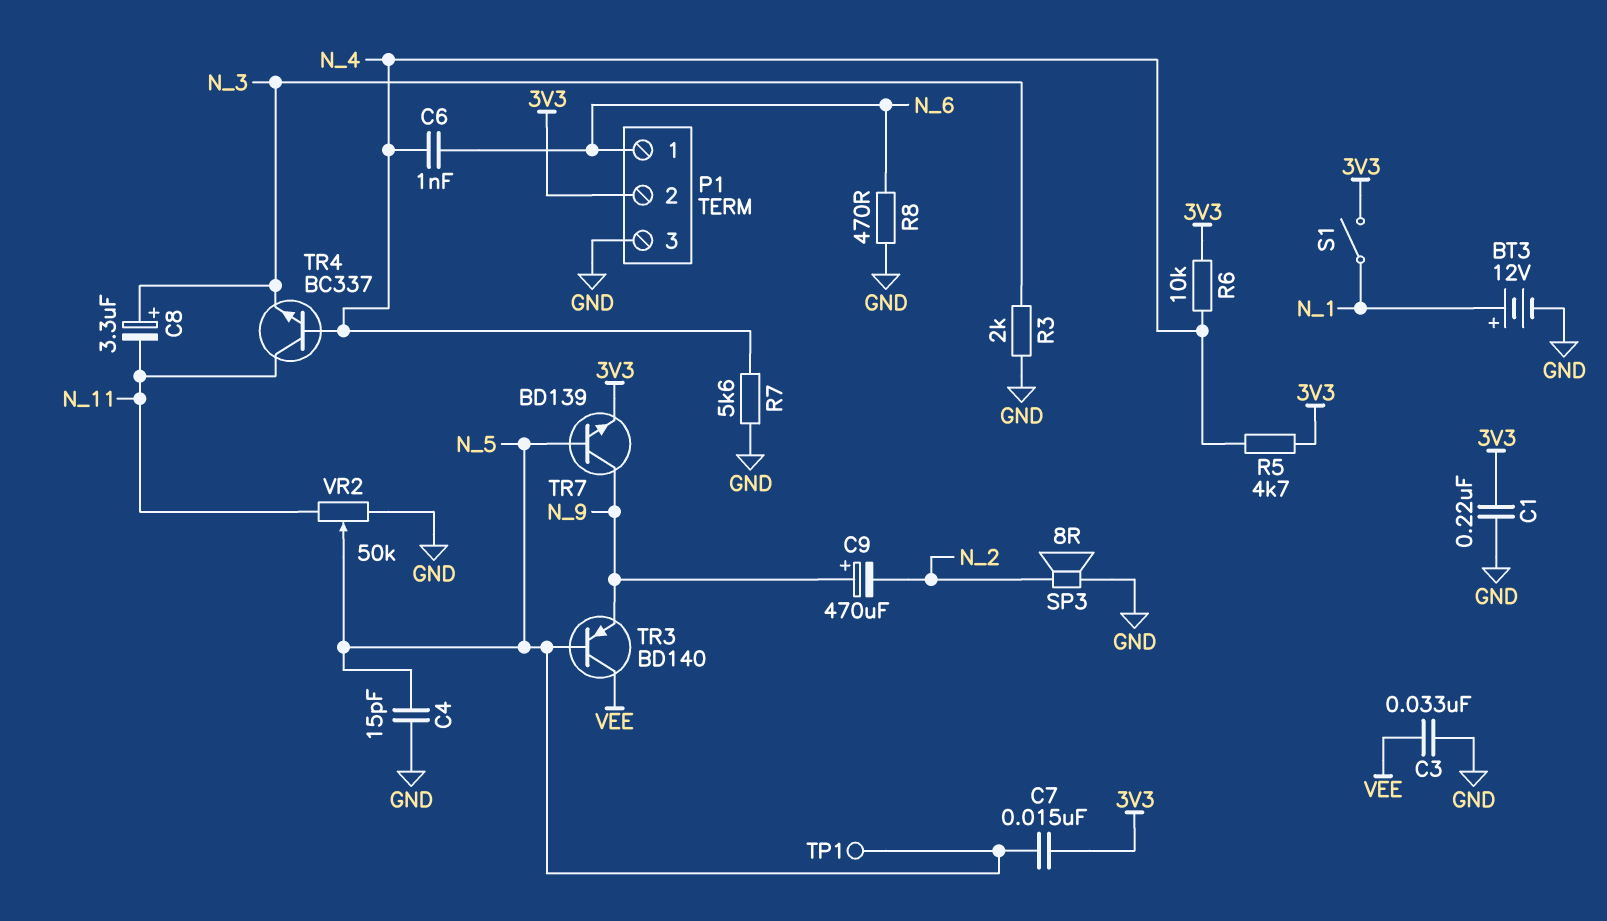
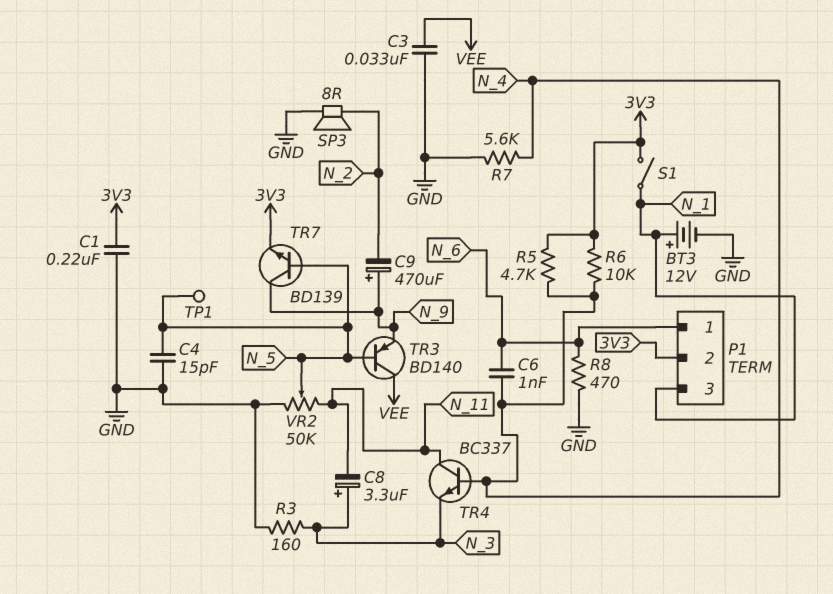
C7: 15nF (3V3, N_5) -> none
P1 pin 3: GND -> N_1
R3: 2k (GND, N_3) -> 160 (GND, N_3)

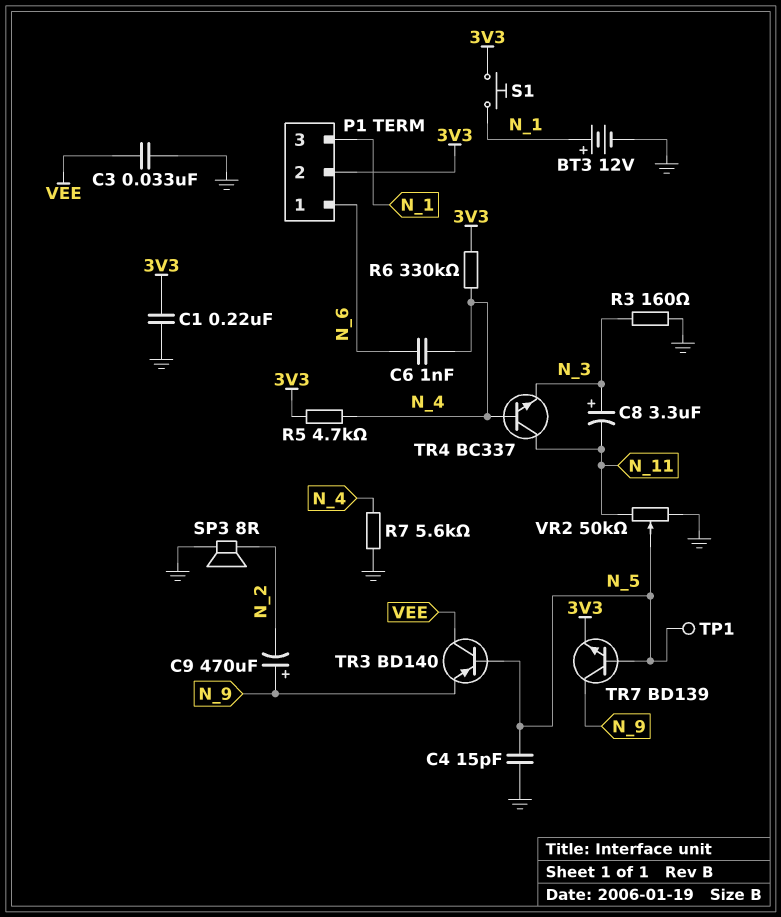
R6: 10k (3V3, N_4) -> 330k (3V3, N_4)
R8: 470 (GND, N_6) -> none
S1: switch (3V3, N_1) -> button (3V3, N_1)

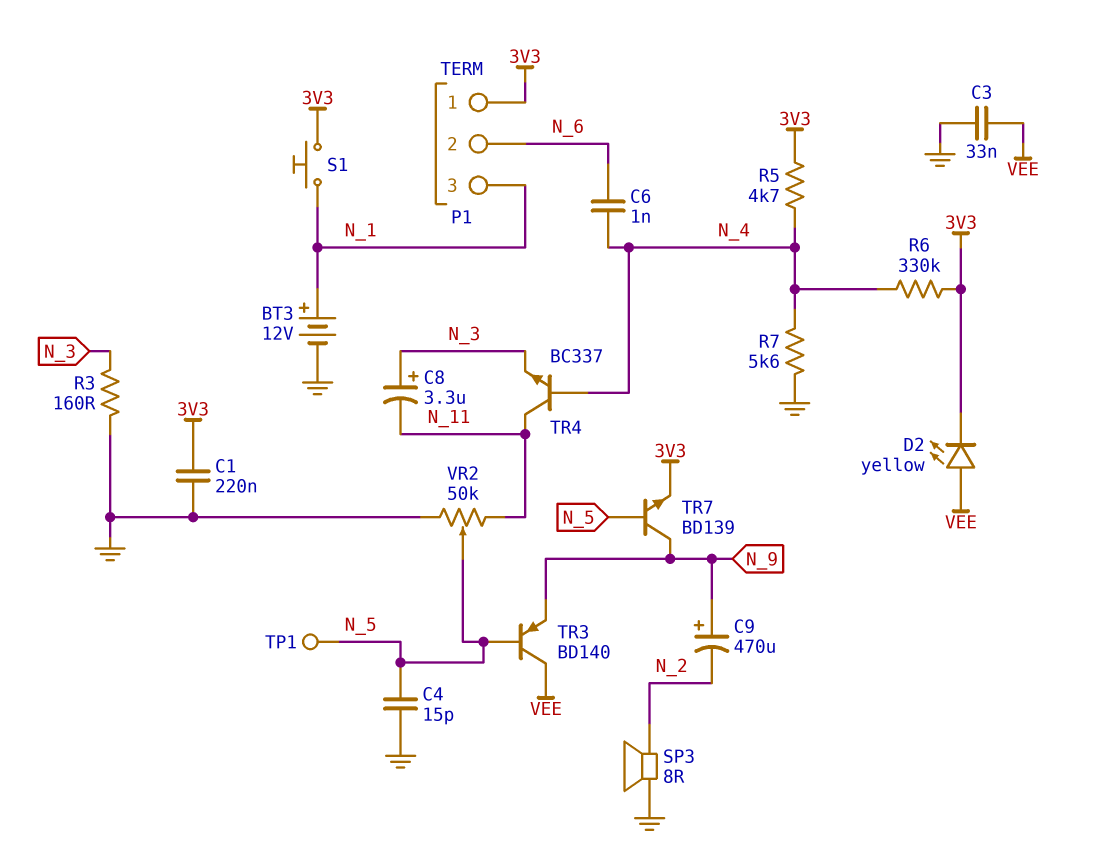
D2: none -> LED yellow (A VEE, K 3V3)
P1 pin 1: N_6 -> 3V3
P1 pin 2: 3V3 -> N_6

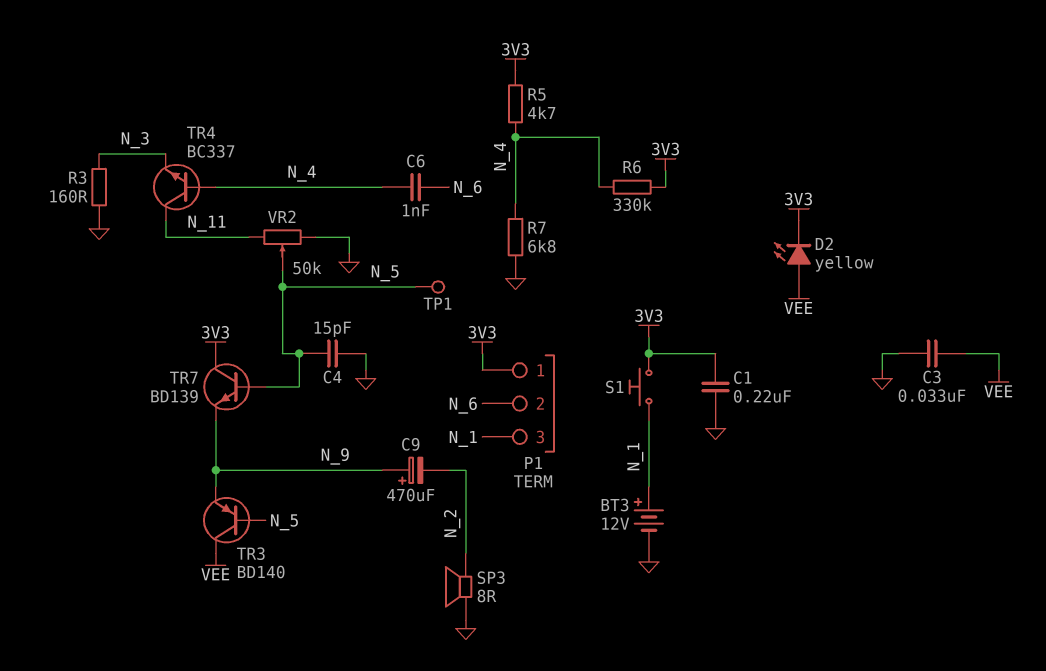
C8: 3.3uF (plus N_3, minus N_11) -> none
R7: 5.6k (GND, N_4) -> 6.8k (GND, N_4)
TR7: NPN BD139 (B N_5, C N_9, E 3V3) -> NPN BD139 (B N_5, C 3V3, E N_9)

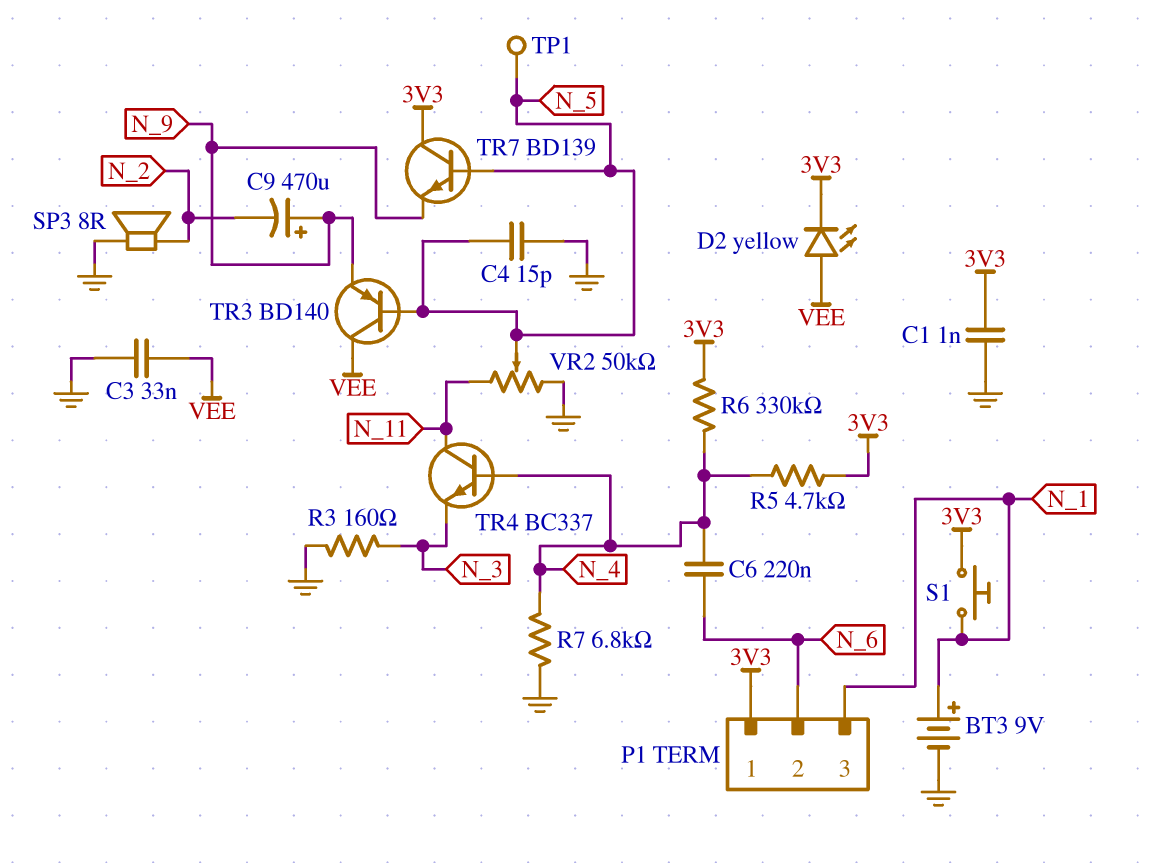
BT3: 12V (plus N_1, minus GND) -> 9V (plus N_1, minus GND)
C1: 220nF (3V3, GND) -> 1nF (3V3, GND)
C6: 1nF (N_4, N_6) -> 220nF (N_4, N_6)

